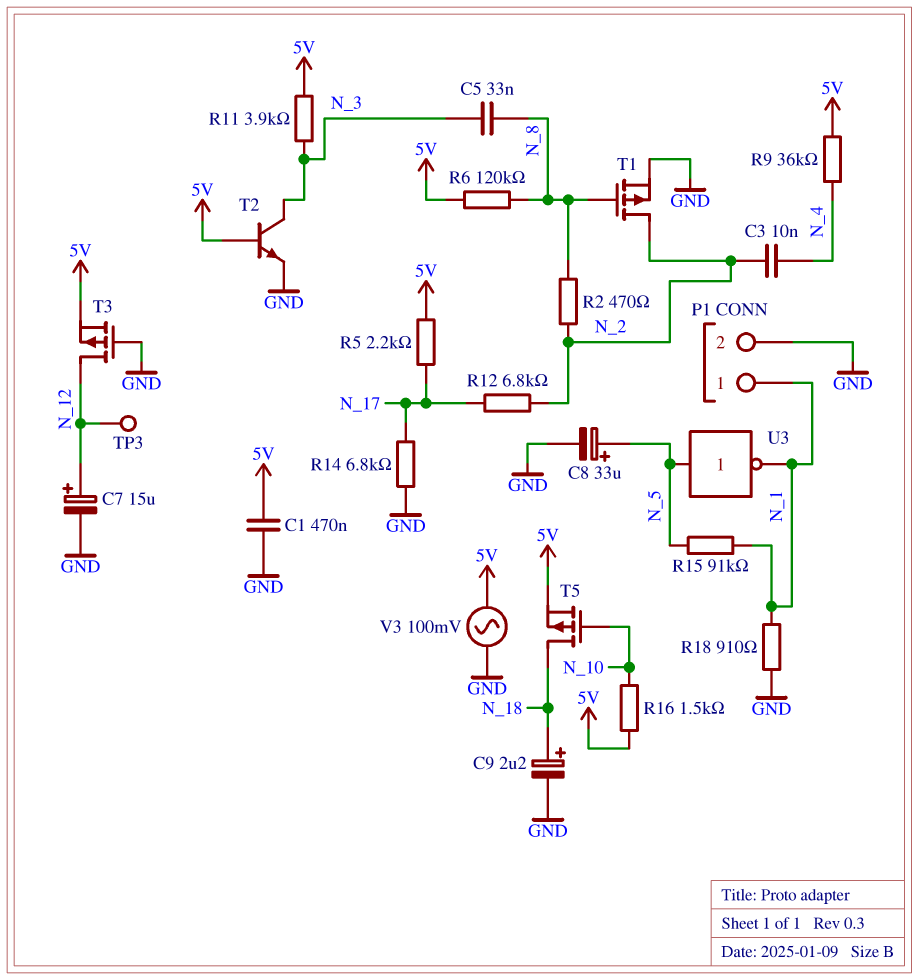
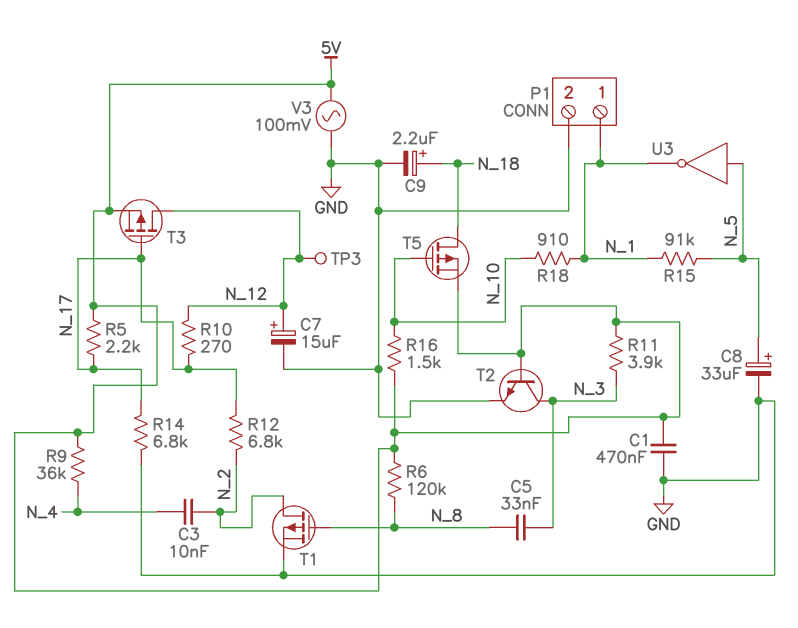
R2: 470 (N_2, N_8) -> none
R10: none -> 270 (N_12, N_17)
R18: 910 (GND, N_1) -> 910 (N_1, N_10)
T3: PMOS (G GND, D N_12, S 5V) -> PMOS (G N_17, D N_12, S 5V)

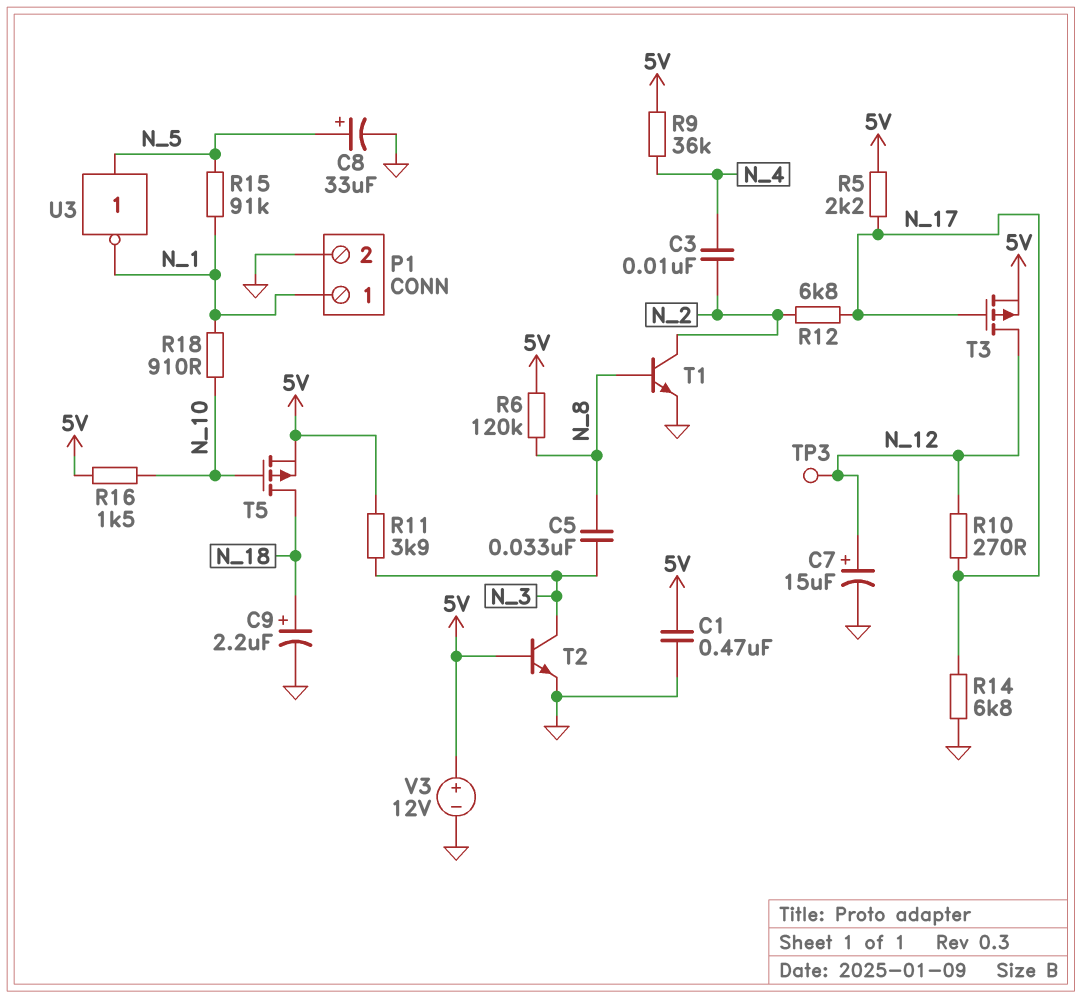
T1: PMOS (G N_8, D N_2, S GND) -> NPN (B N_8, C N_2, E GND)
V3: AC 100mV (5V, GND) -> 12V (plus 5V, minus GND)

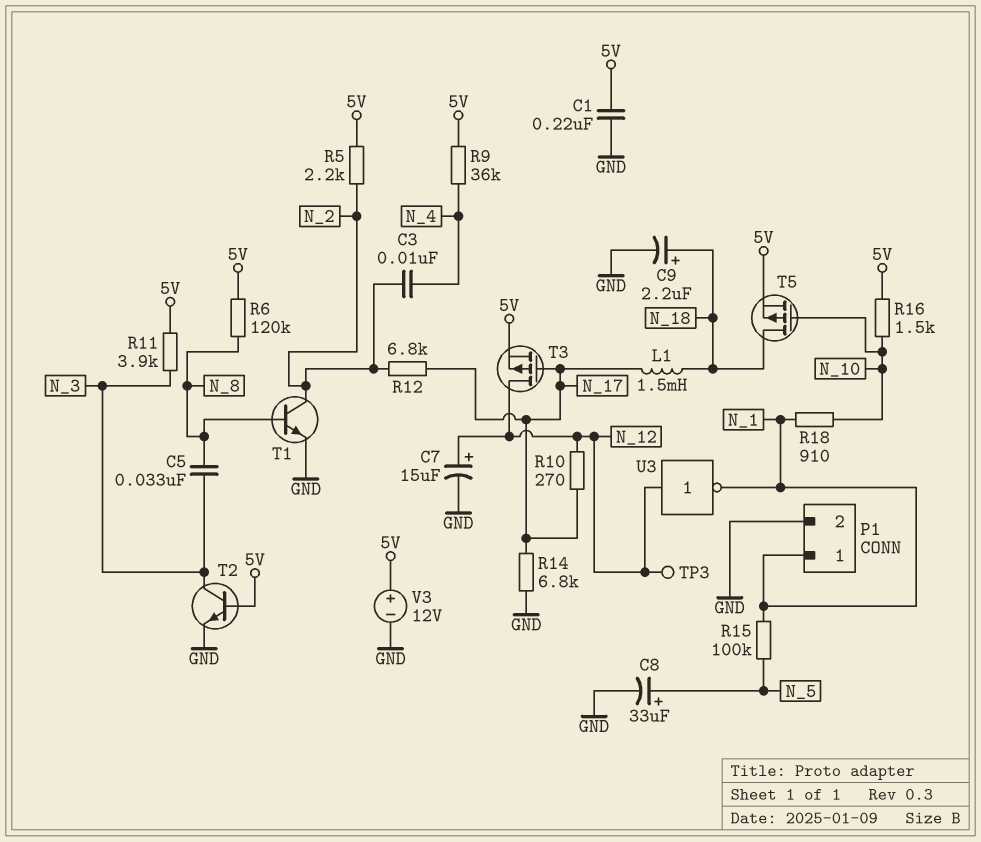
C1: 470nF (5V, GND) -> 220nF (5V, GND)
L1: none -> 1.5mH (N_17, N_18)
R5: 2.2k (5V, N_17) -> 2.2k (5V, N_2)
R15: 91k (N_1, N_5) -> 100k (N_1, N_5)
U3: NOT (in N_5, out N_1) -> NOT (in N_12, out N_1)

